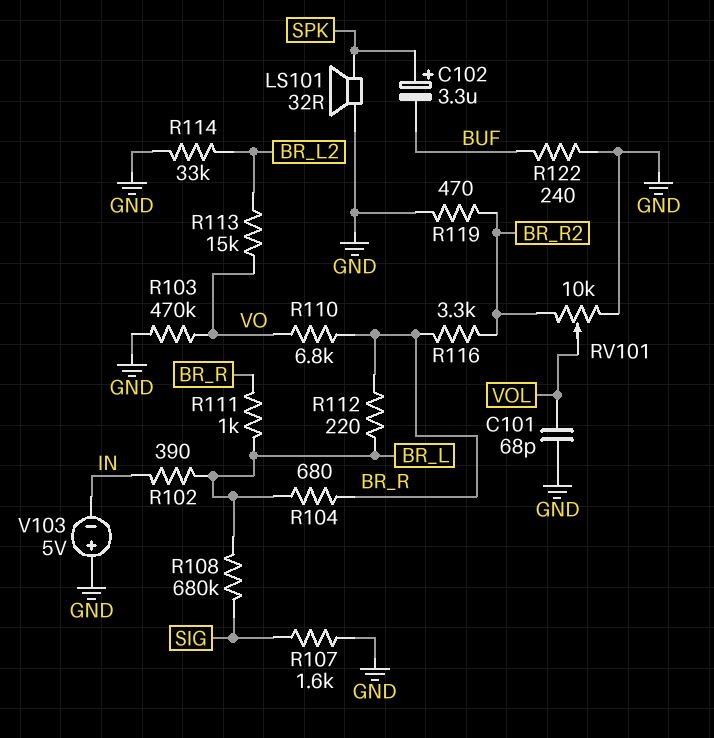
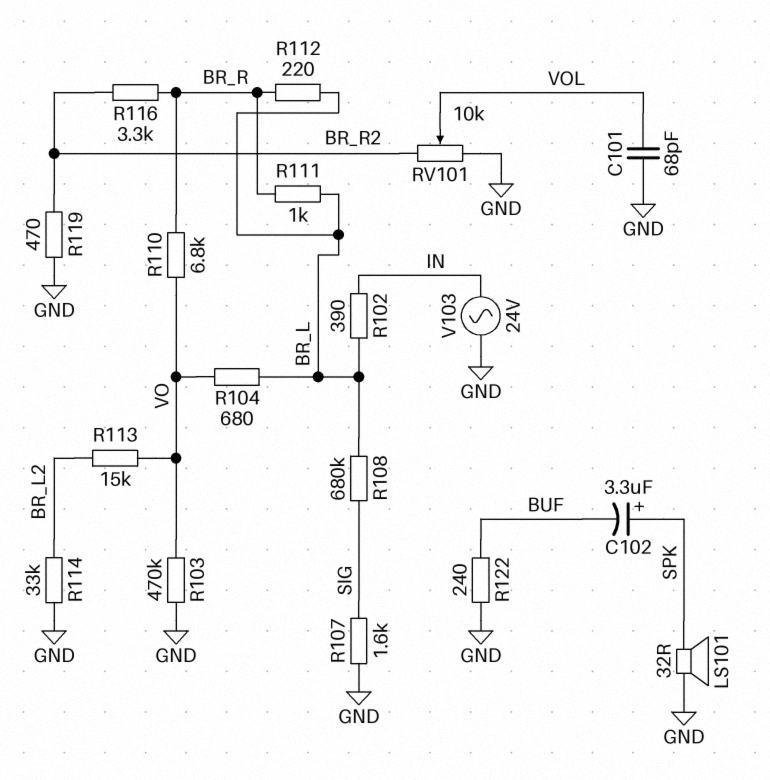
R104: 680 (BR_L, BR_R) -> 680 (BR_L, VO)
V103: 5V (plus GND, minus IN) -> AC 24V (GND, IN)

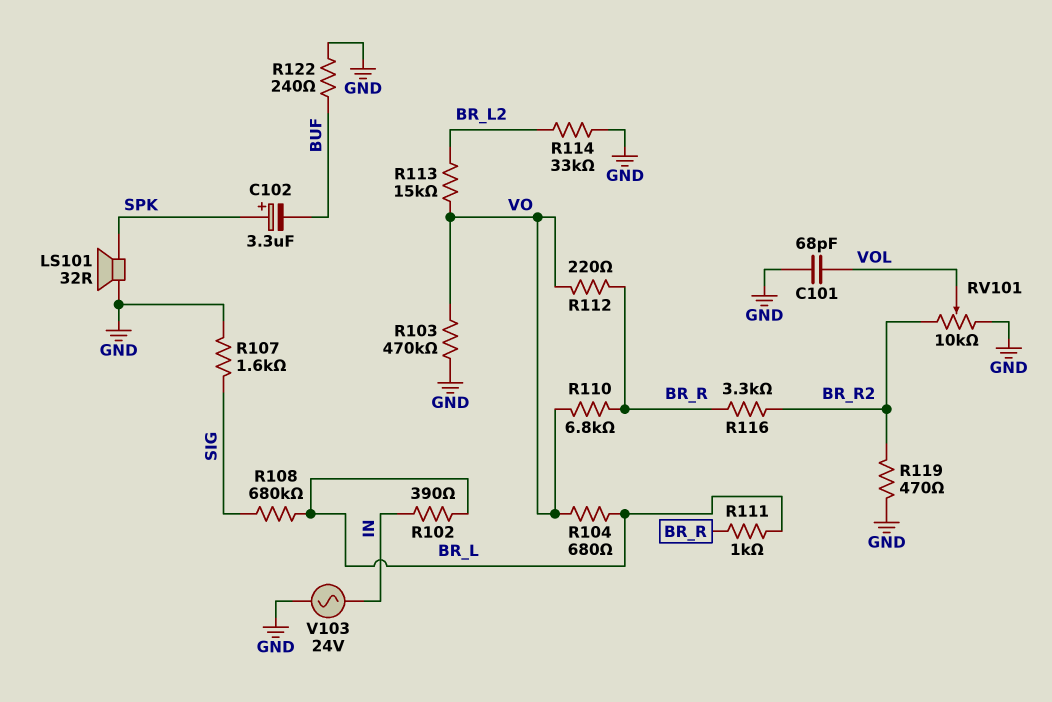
R112: 220 (BR_L, BR_R) -> 220 (BR_R, VO)

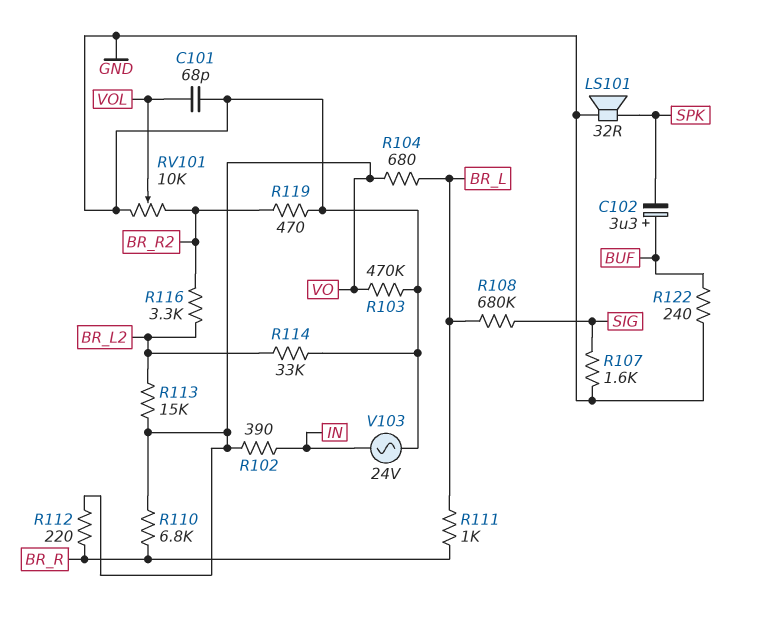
C102: 3.3uF (plus SPK, minus BUF) -> 3.3uF (plus BUF, minus SPK)
R102: 390 (BR_L, IN) -> 390 (IN, VO)
R116: 3.3k (BR_R, BR_R2) -> 3.3k (BR_L2, BR_R2)

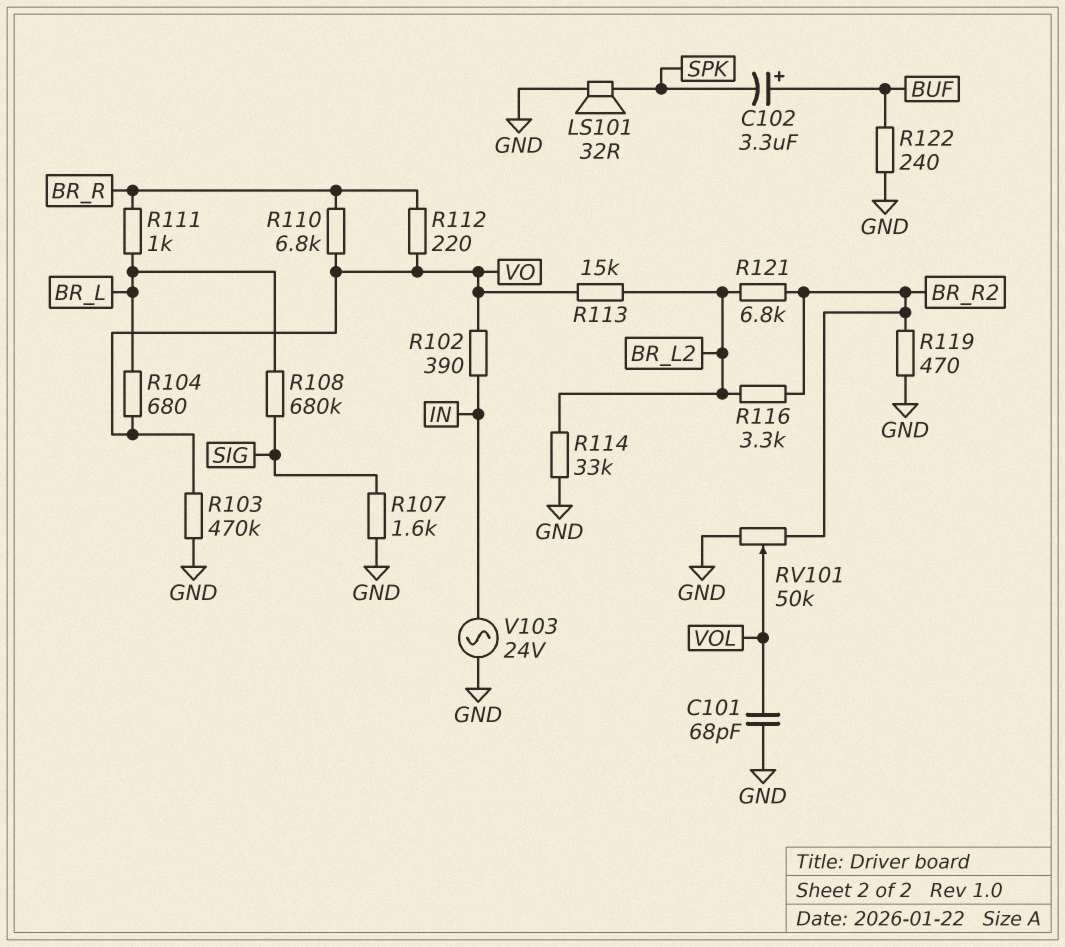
R121: none -> 6.8k (BR_L2, BR_R2)
RV101: 10k (BR_R2, GND, wiper VOL) -> 50k (BR_R2, GND, wiper VOL)

